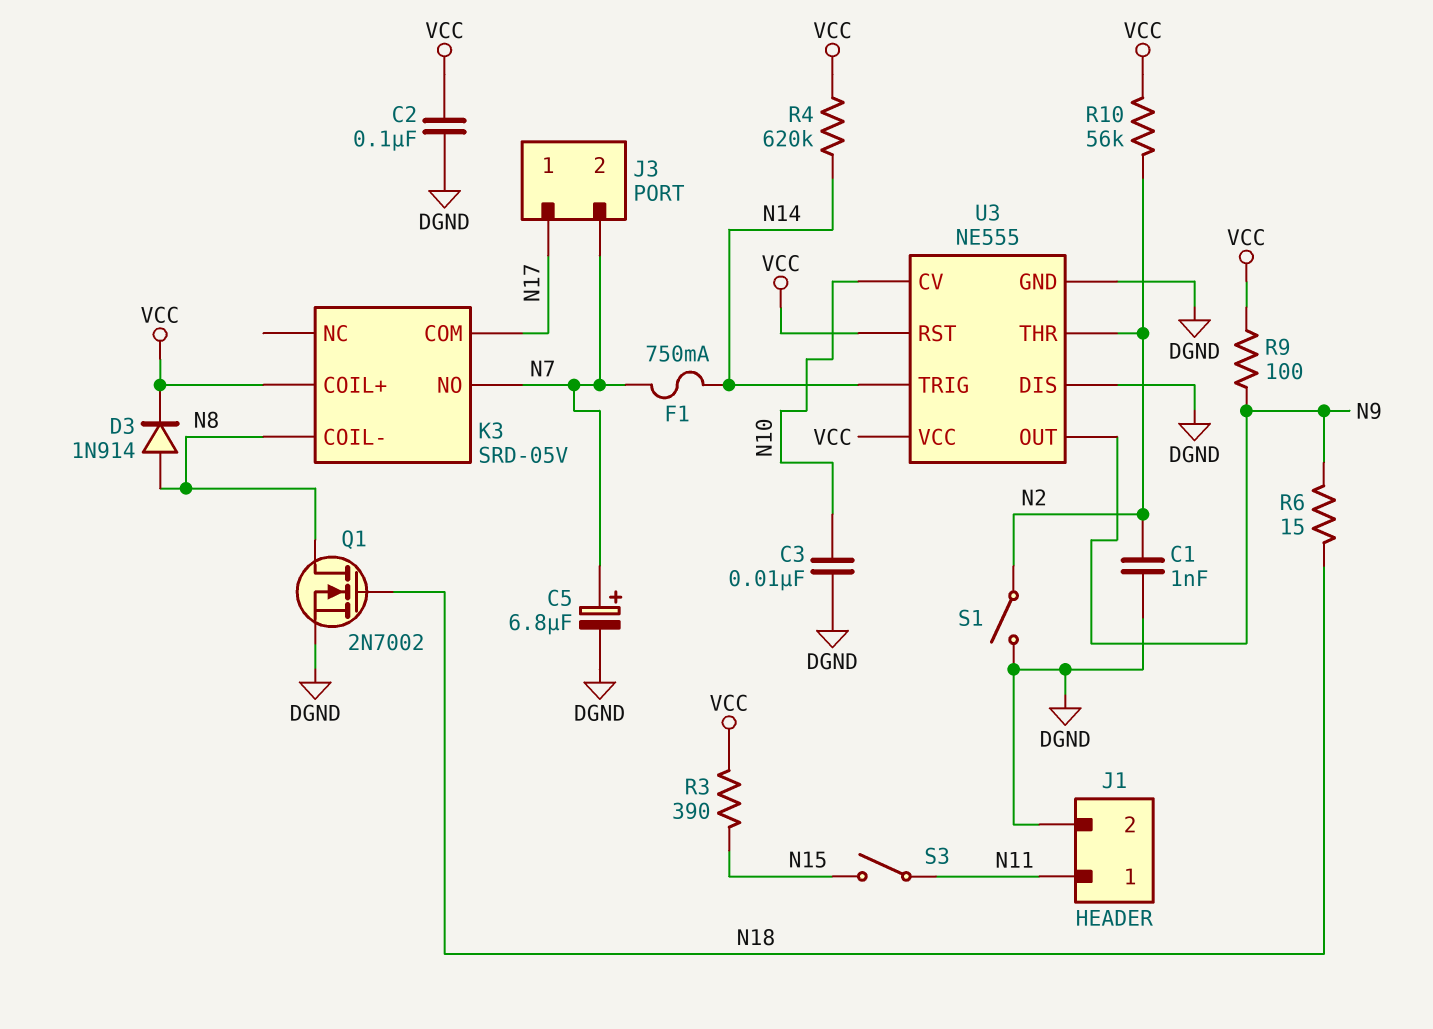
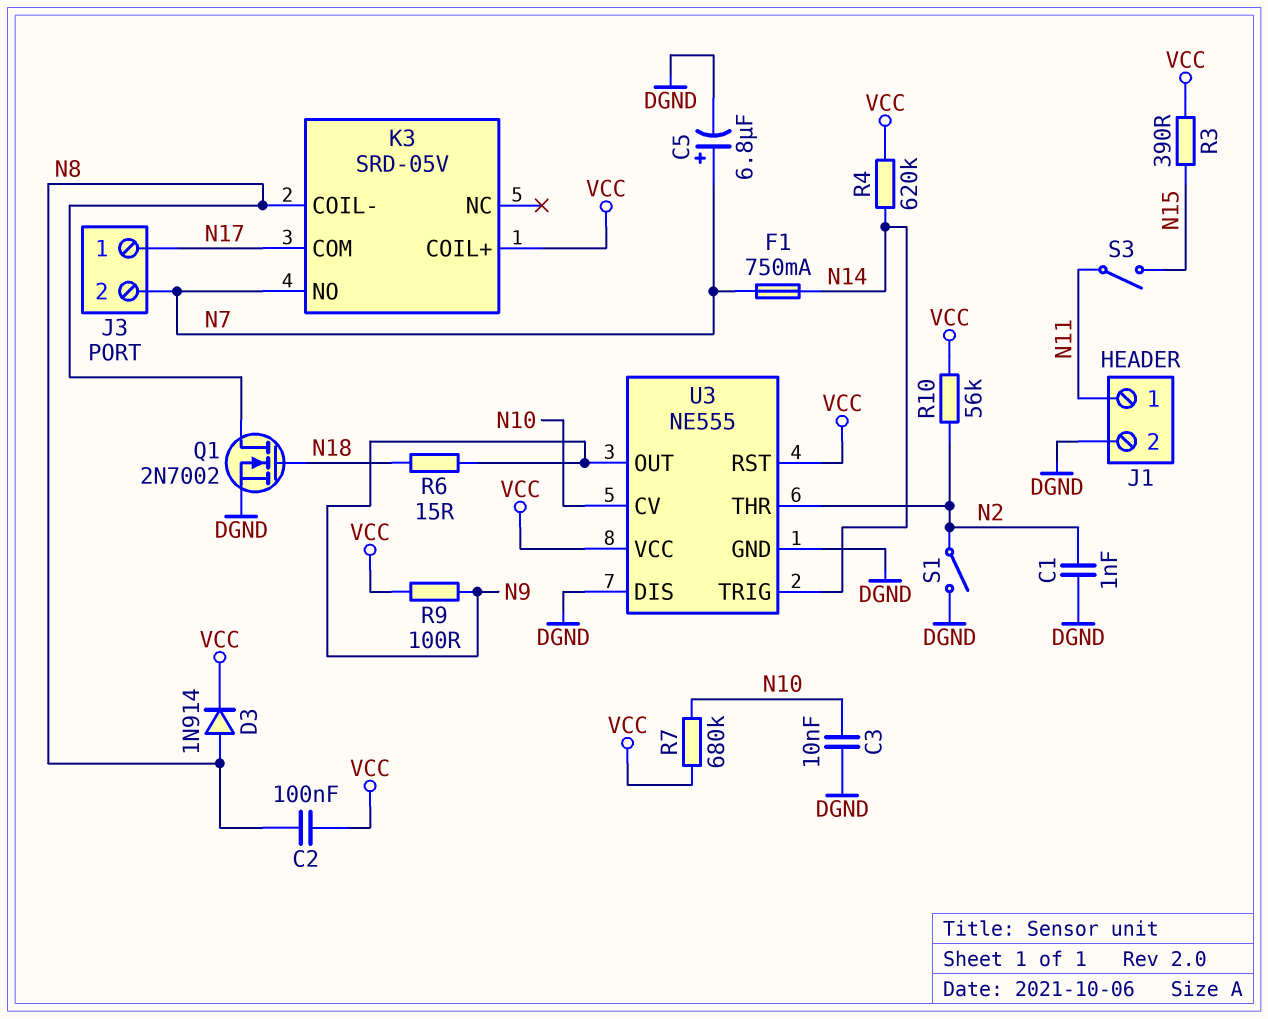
C2: 100nF (DGND, VCC) -> 100nF (N8, VCC)
R7: none -> 680k (N10, VCC)

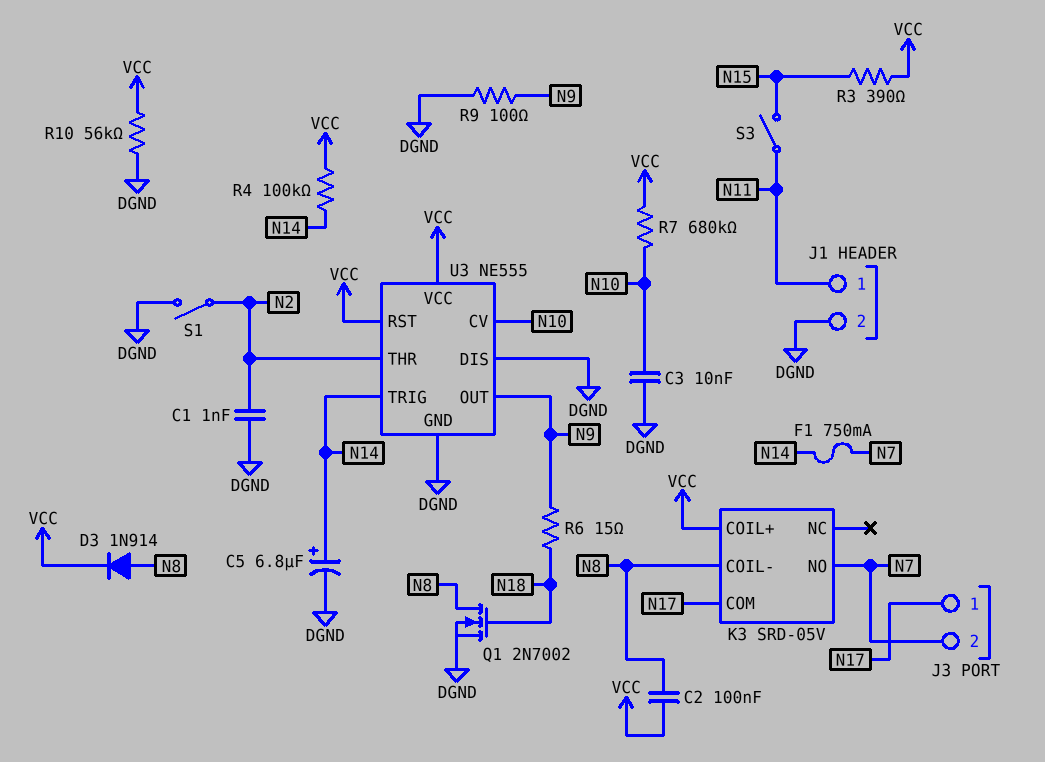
C5: 6.8uF (plus N7, minus DGND) -> 6.8uF (plus N14, minus DGND)
R4: 620k (N14, VCC) -> 100k (N14, VCC)
R9: 100 (N9, VCC) -> 100 (DGND, N9)
R10: 56k (N2, VCC) -> 56k (DGND, VCC)

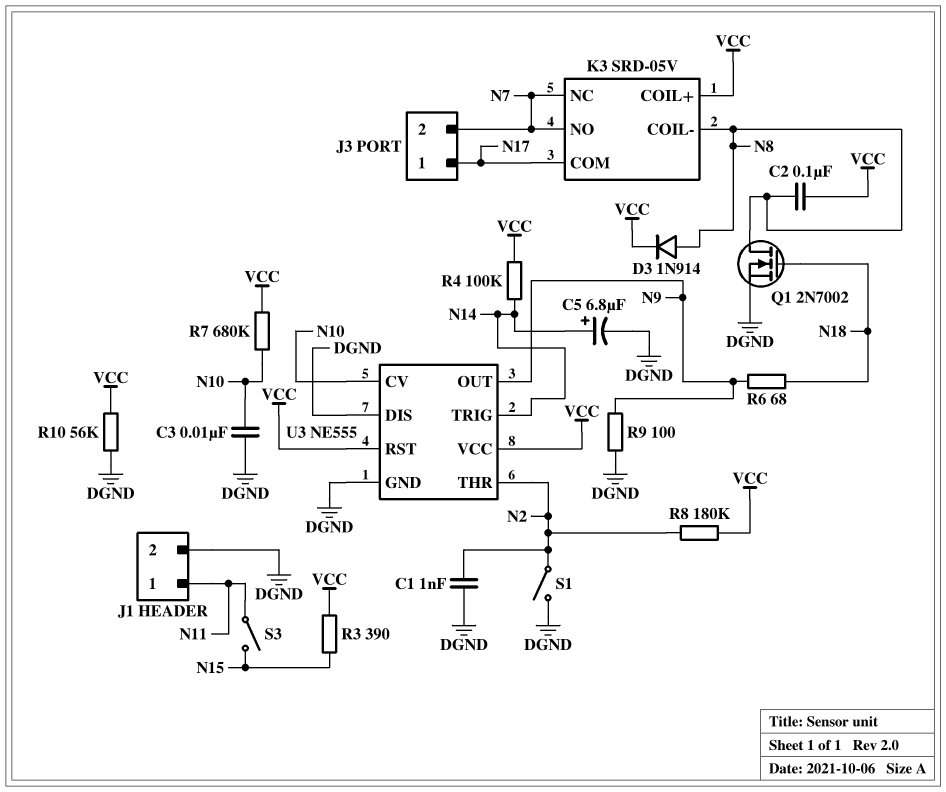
F1: 750mA (N7, N14) -> none
K3 pin NC: none -> N7
R6: 15 (N9, N18) -> 68 (N9, N18)
R8: none -> 180k (N2, VCC)

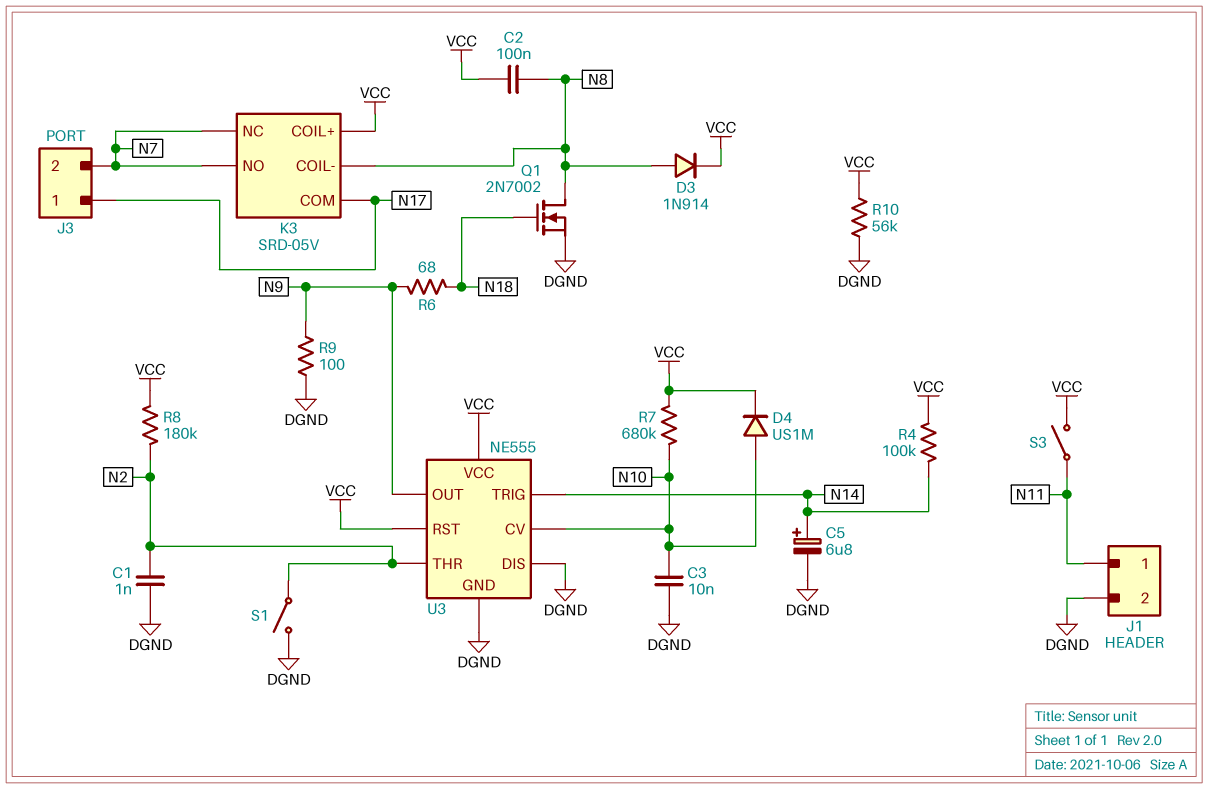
D4: none -> diode US1M (A N10, K VCC)
R3: 390 (N15, VCC) -> none
S3: switch (N11, N15) -> switch (N11, VCC)

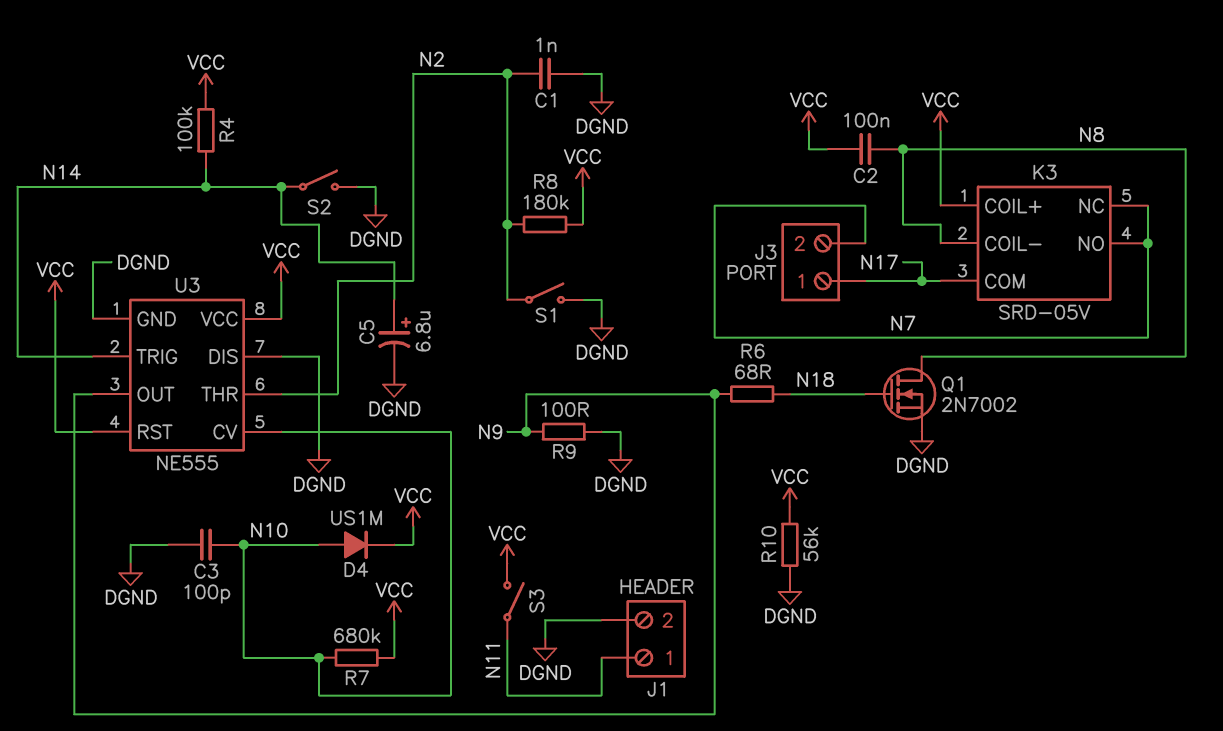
C3: 10nF (DGND, N10) -> 100pF (DGND, N10)
D3: diode 1N914 (A N8, K VCC) -> none
S2: none -> switch (DGND, N14)

